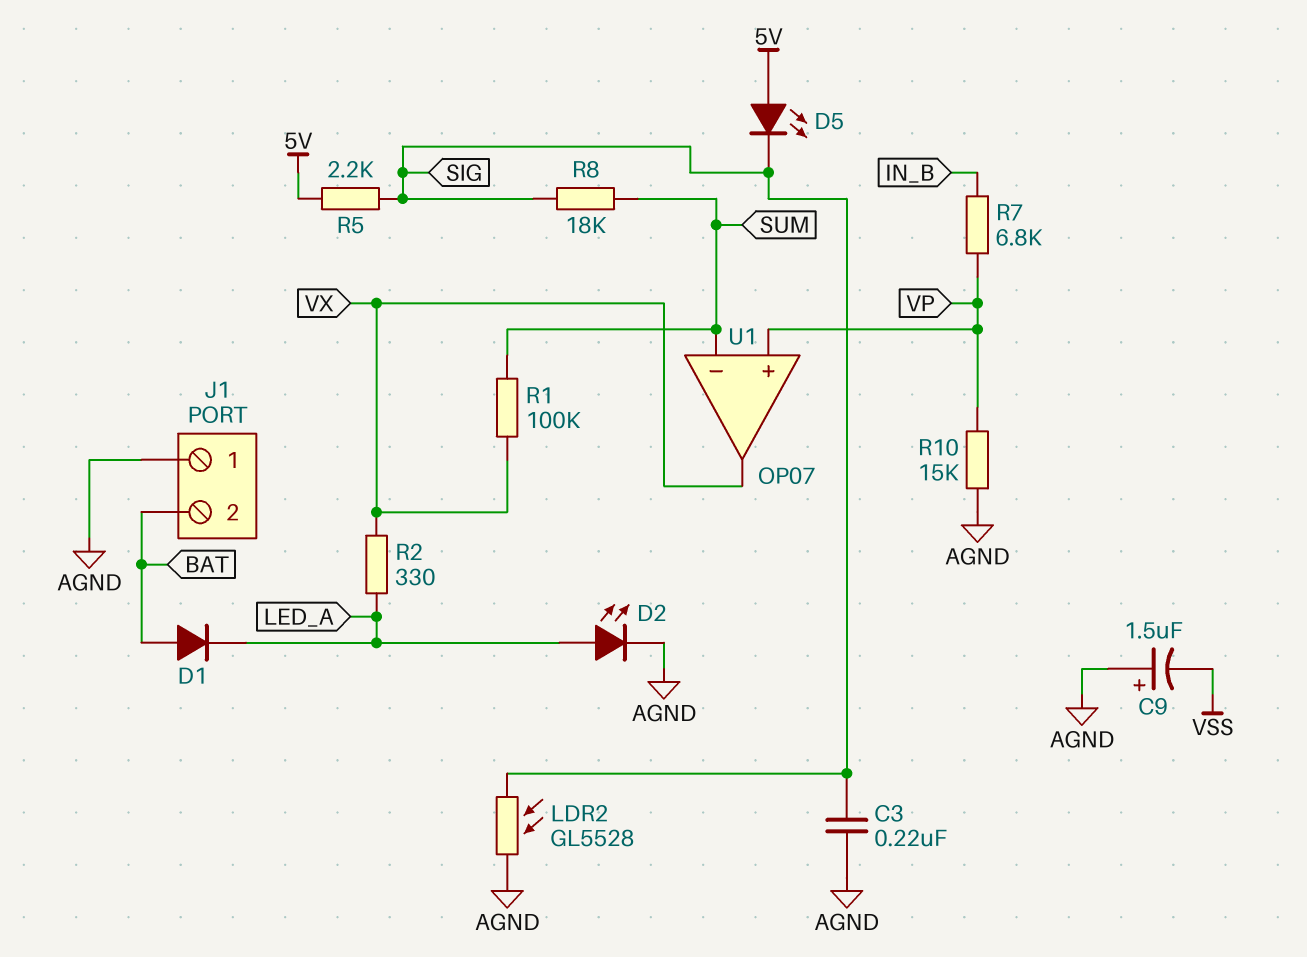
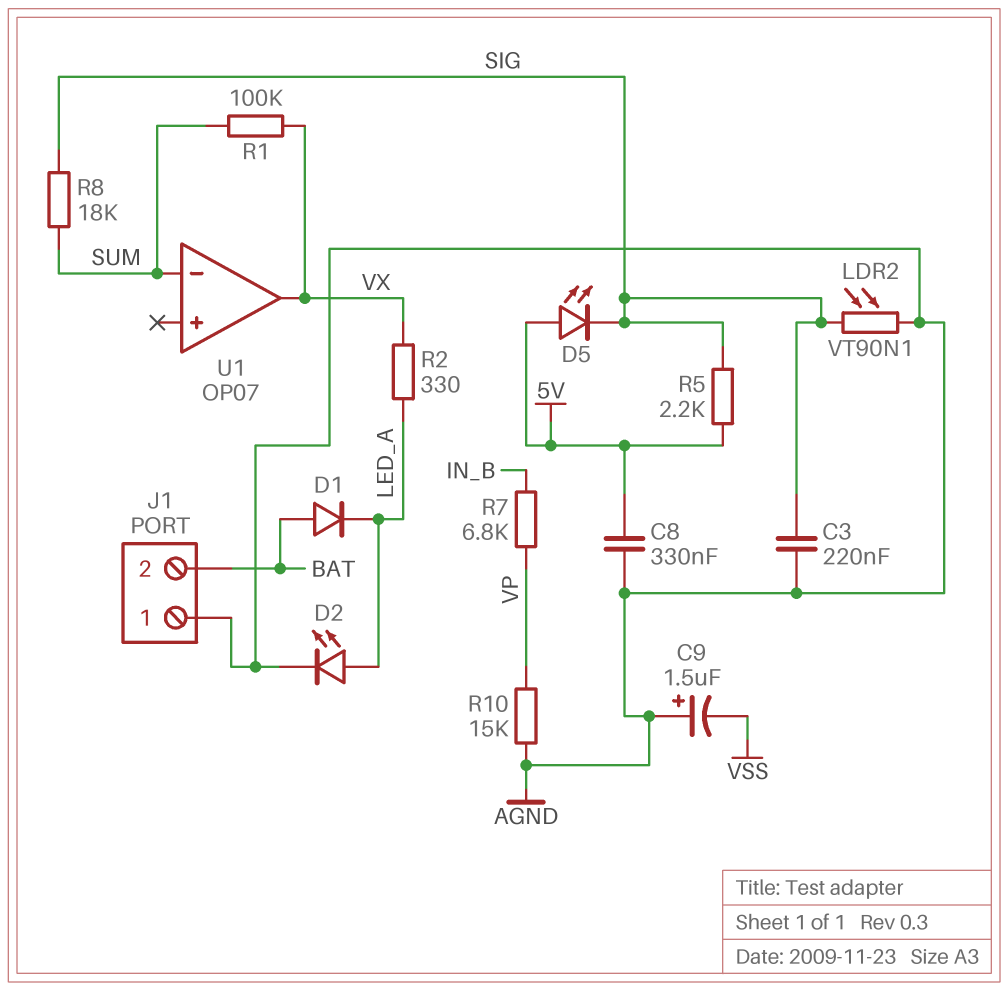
C8: none -> 330nF (5V, AGND)
LDR2: GL5528 (AGND, SIG) -> VT90N1 (AGND, SIG)
U1 pin in+: VP -> none

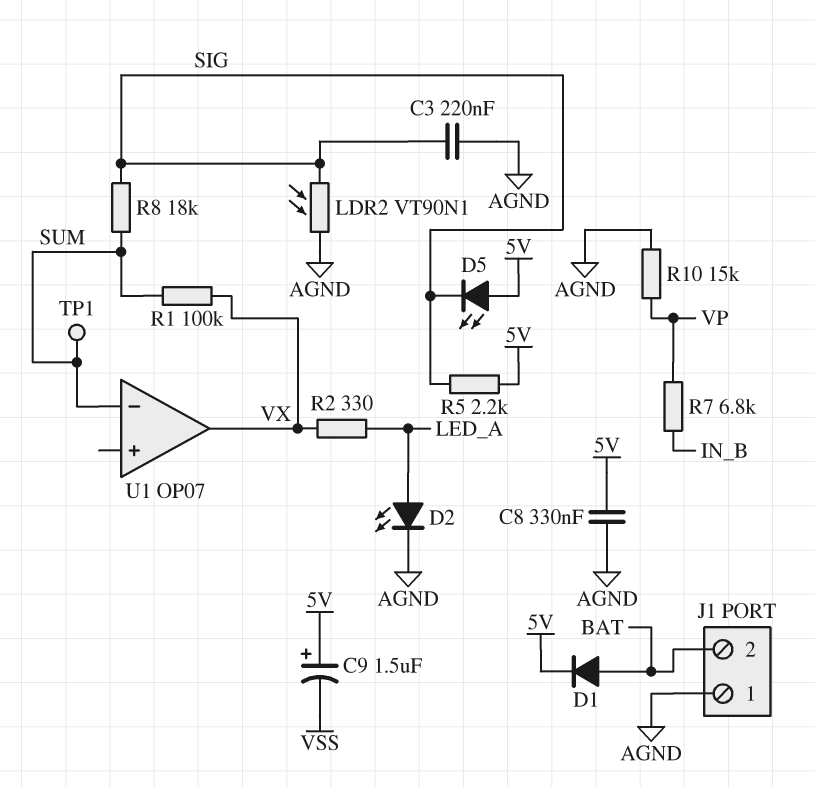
C9: 1.5uF (plus AGND, minus VSS) -> 1.5uF (plus 5V, minus VSS)
D1: diode (A BAT, K LED_A) -> diode (A BAT, K 5V)
TP1: none -> test point (SUM)

